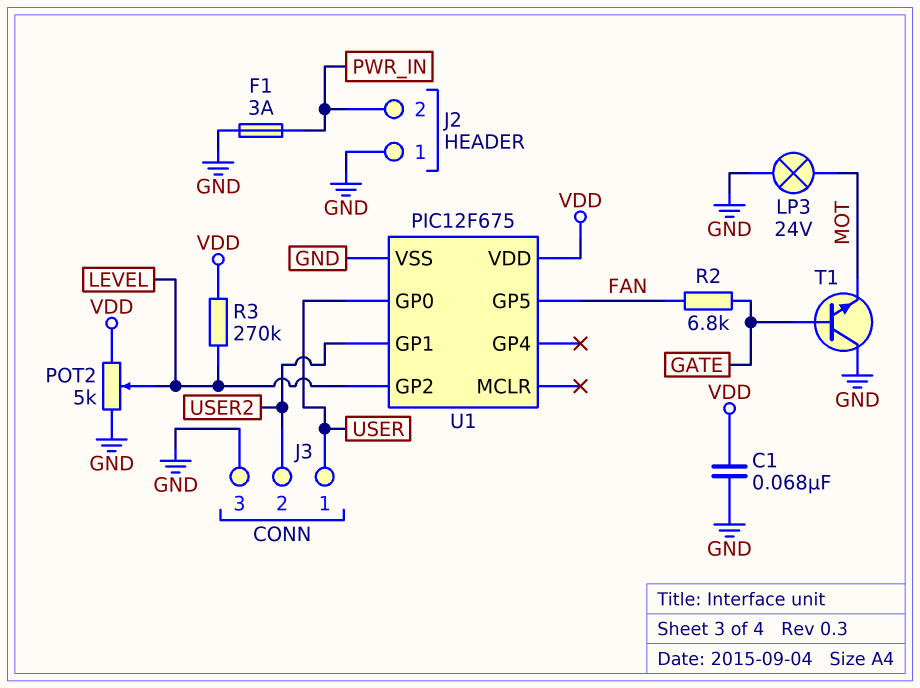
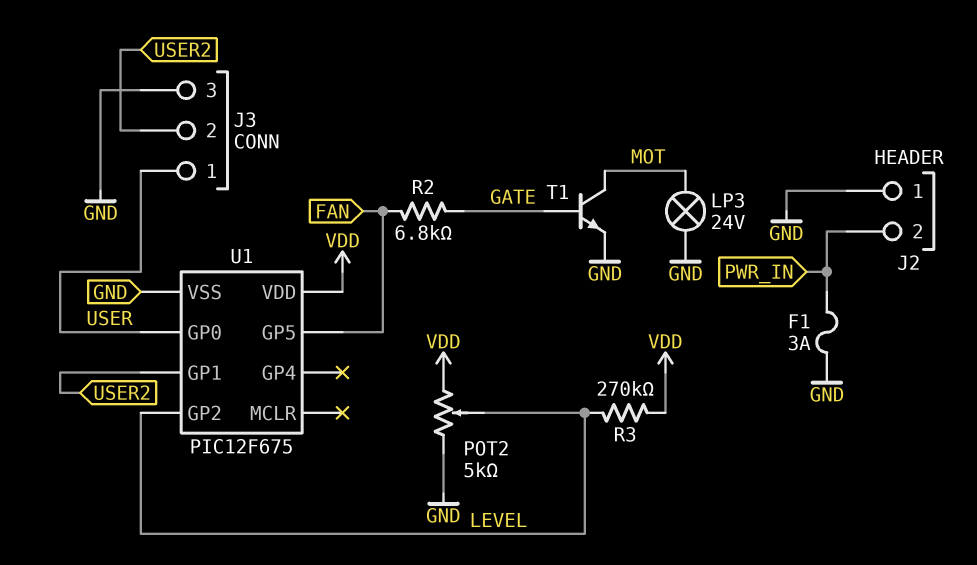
C1: 68nF (GND, VDD) -> none
T1: NPN (B GATE, C GND, E MOT) -> NPN (B GATE, C MOT, E GND)

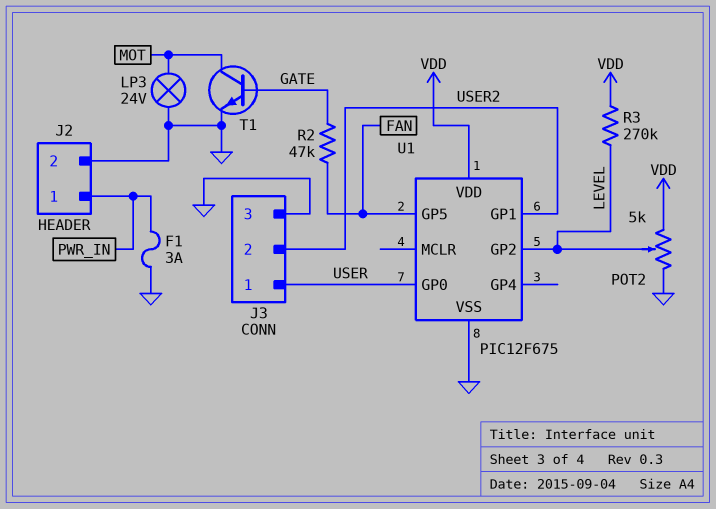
J2 pin 1: GND -> PWR_IN
J2 pin 2: PWR_IN -> GND
R2: 6.8k (FAN, GATE) -> 47k (FAN, GATE)

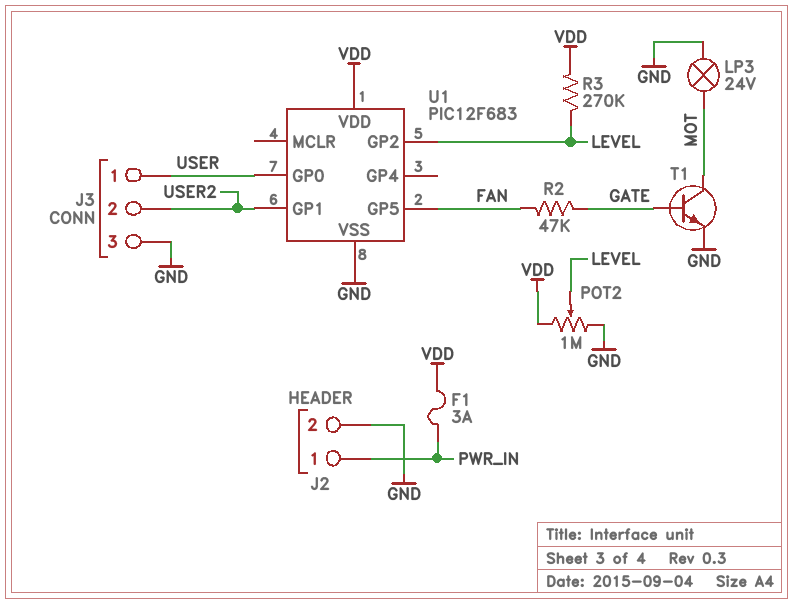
F1: 3A (GND, PWR_IN) -> 3A (PWR_IN, VDD)
POT2: 5k (GND, VDD, wiper LEVEL) -> 1M (GND, VDD, wiper LEVEL)
U1: PIC12F675 -> PIC12F683

